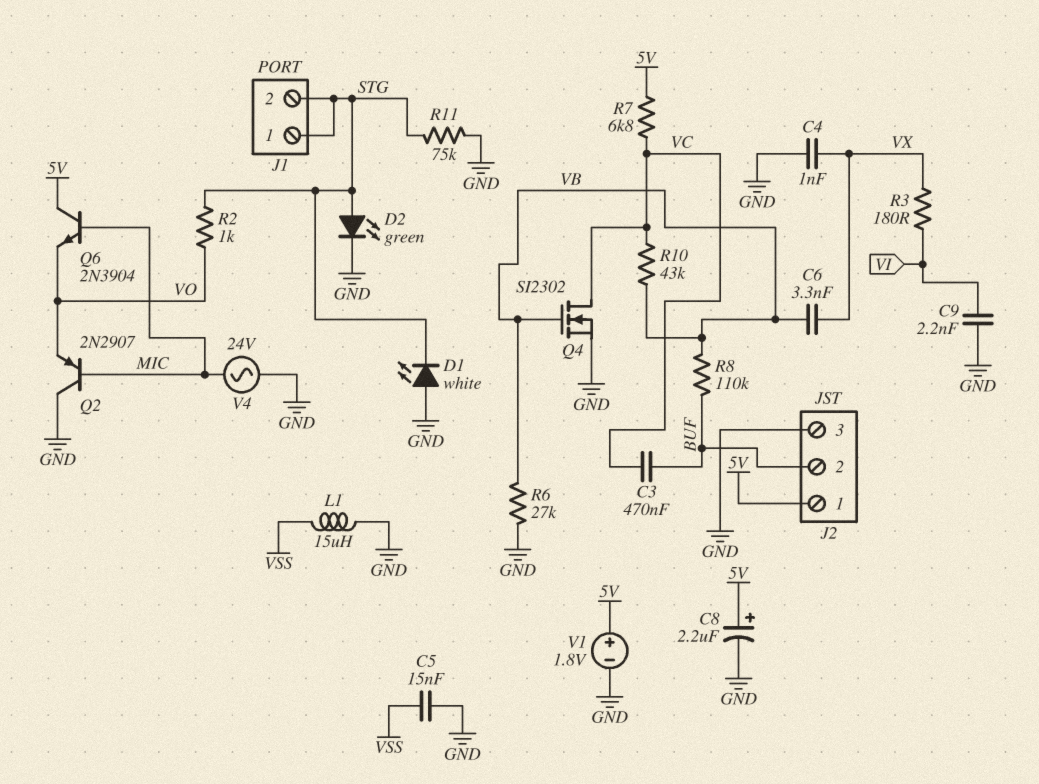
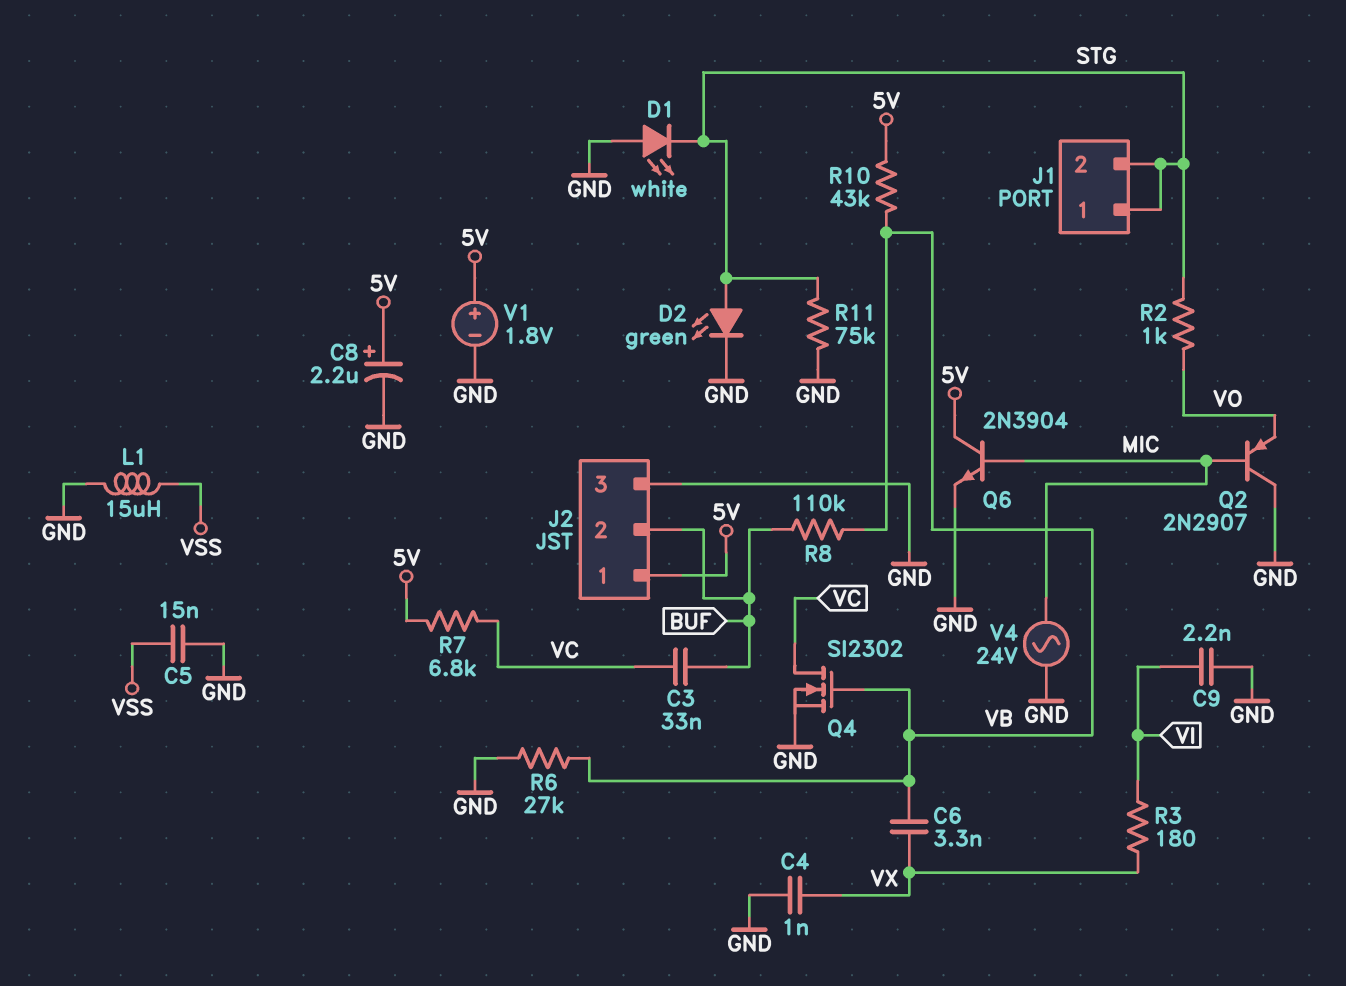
C3: 470nF (BUF, VC) -> 33nF (BUF, VC)
Q6: NPN 2N3904 (B MIC, C 5V, E VO) -> NPN 2N3904 (B MIC, C 5V, E GND)
R10: 43k (VB, VC) -> 43k (5V, VB)

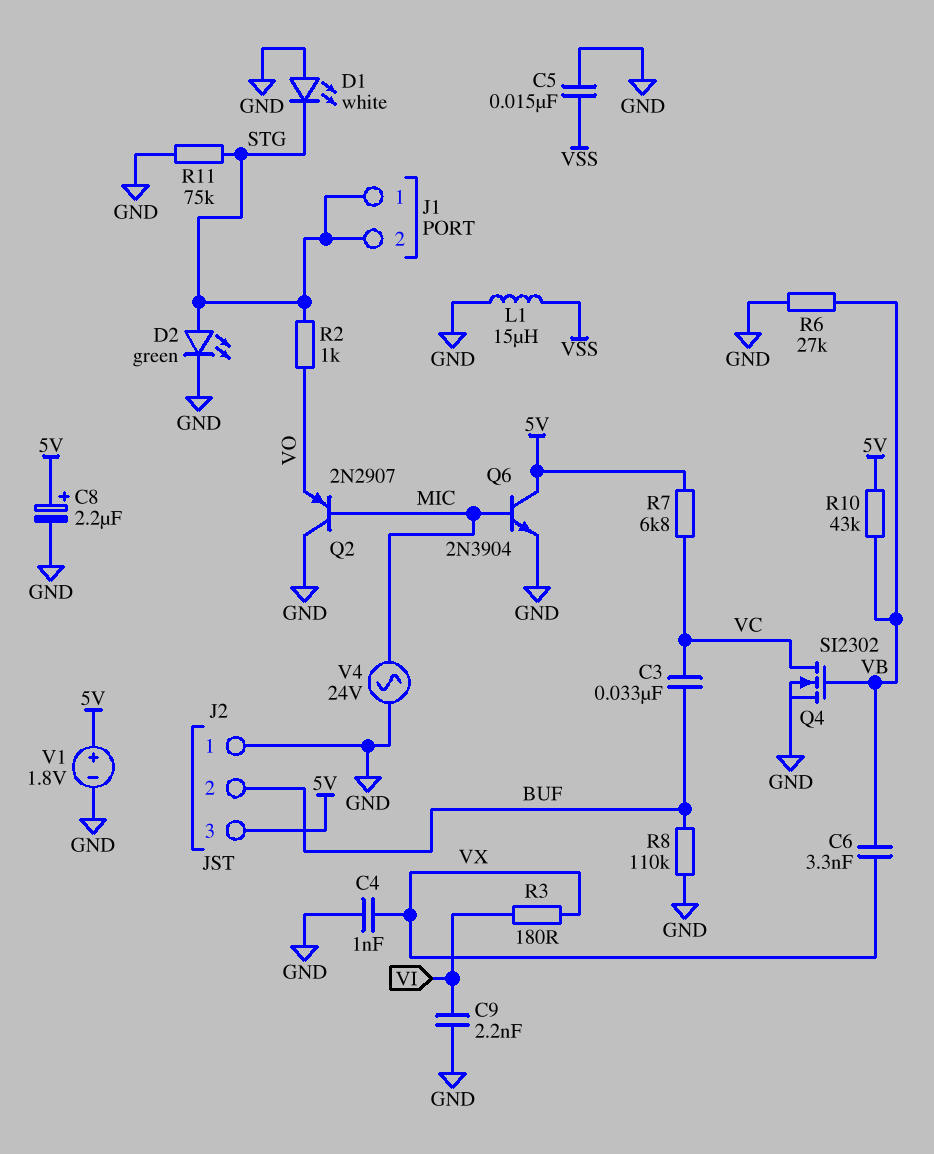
J2 pin 1: 5V -> GND
J2 pin 3: GND -> 5V
R8: 110k (BUF, VB) -> 110k (BUF, GND)

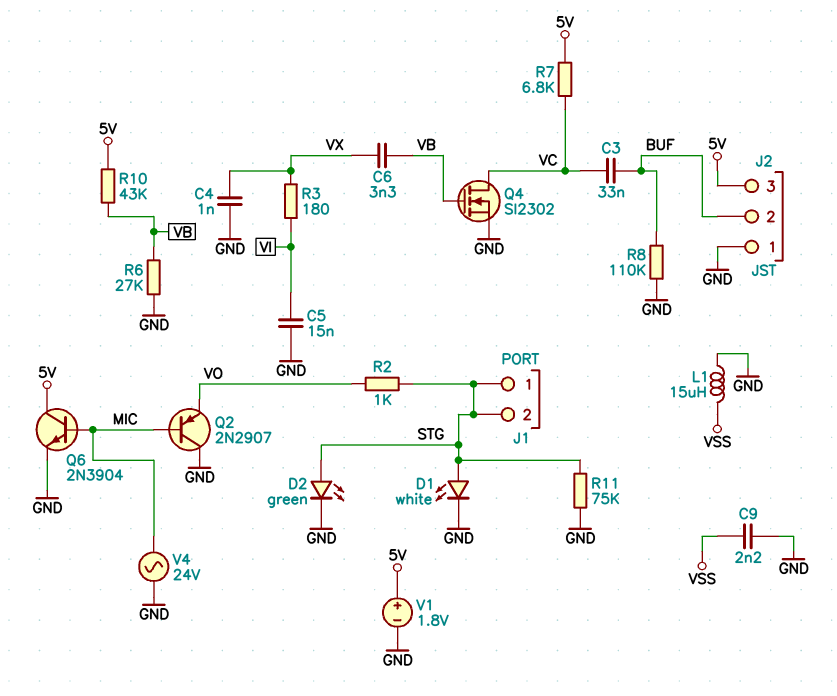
C5: 15nF (GND, VSS) -> 15nF (GND, VI)
C8: 2.2uF (plus 5V, minus GND) -> none
C9: 2.2nF (GND, VI) -> 2.2nF (GND, VSS)
D1: LED white (A GND, K STG) -> LED white (A STG, K GND)

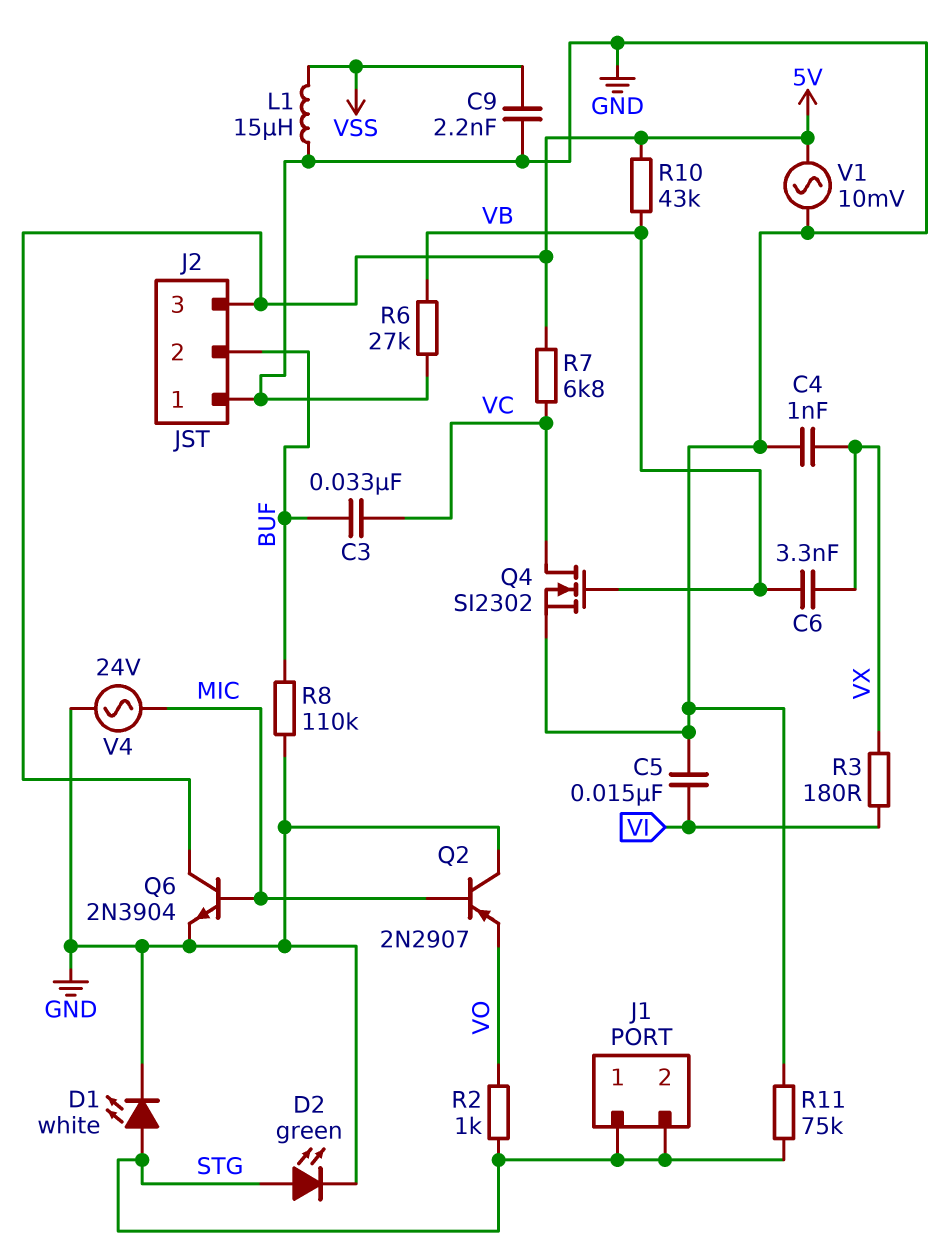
V1: 1.8V (plus 5V, minus GND) -> AC 10mV (5V, GND)

